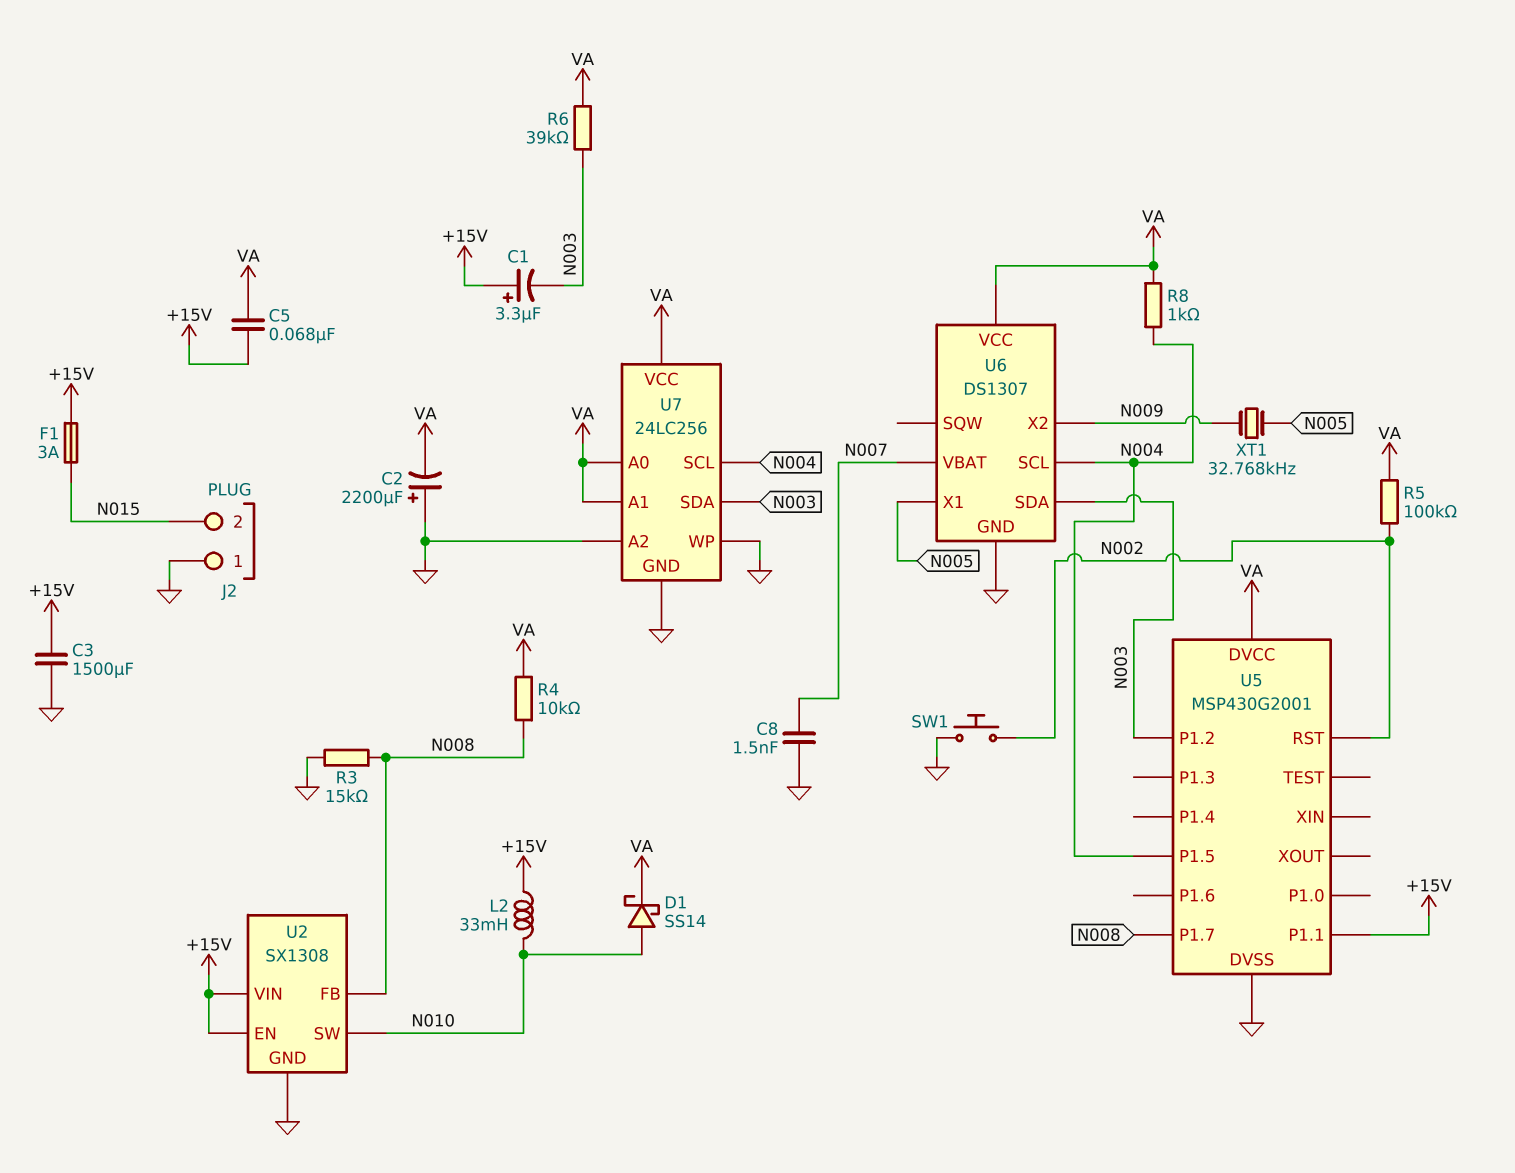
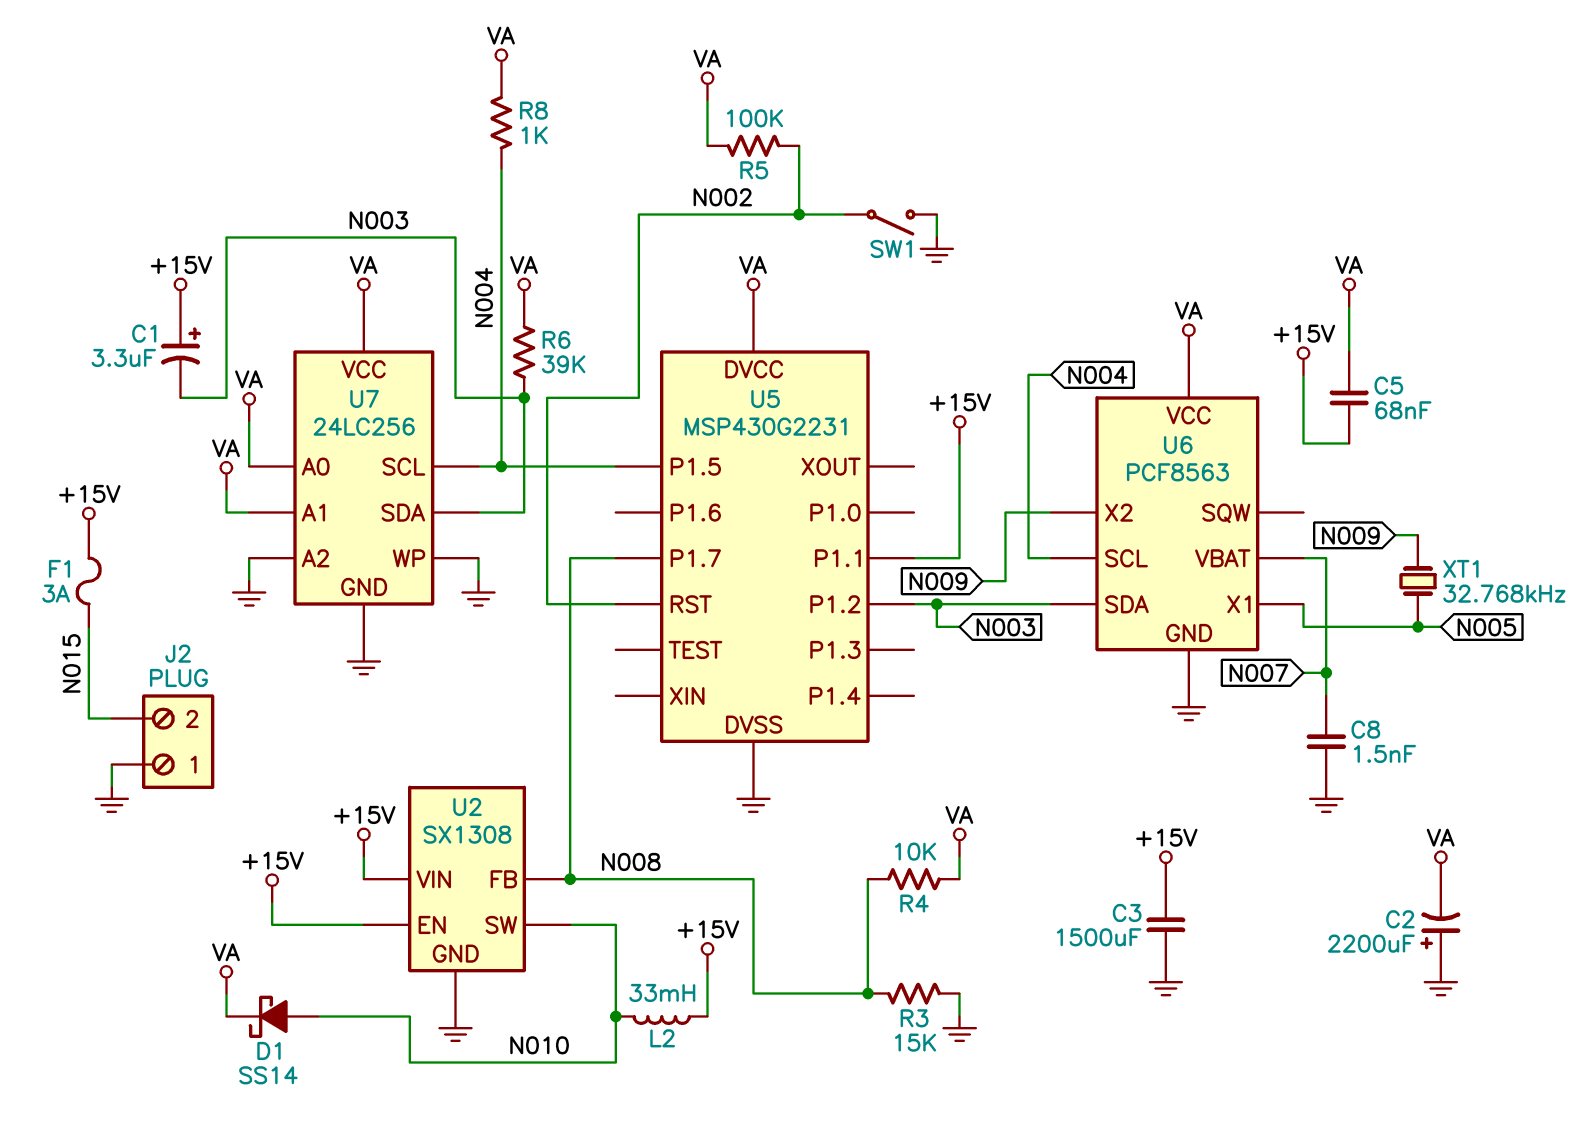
SW1: button (GND, N002) -> switch (GND, N002)
U5: MSP430G2001 -> MSP430G2231
U6: DS1307 -> PCF8563

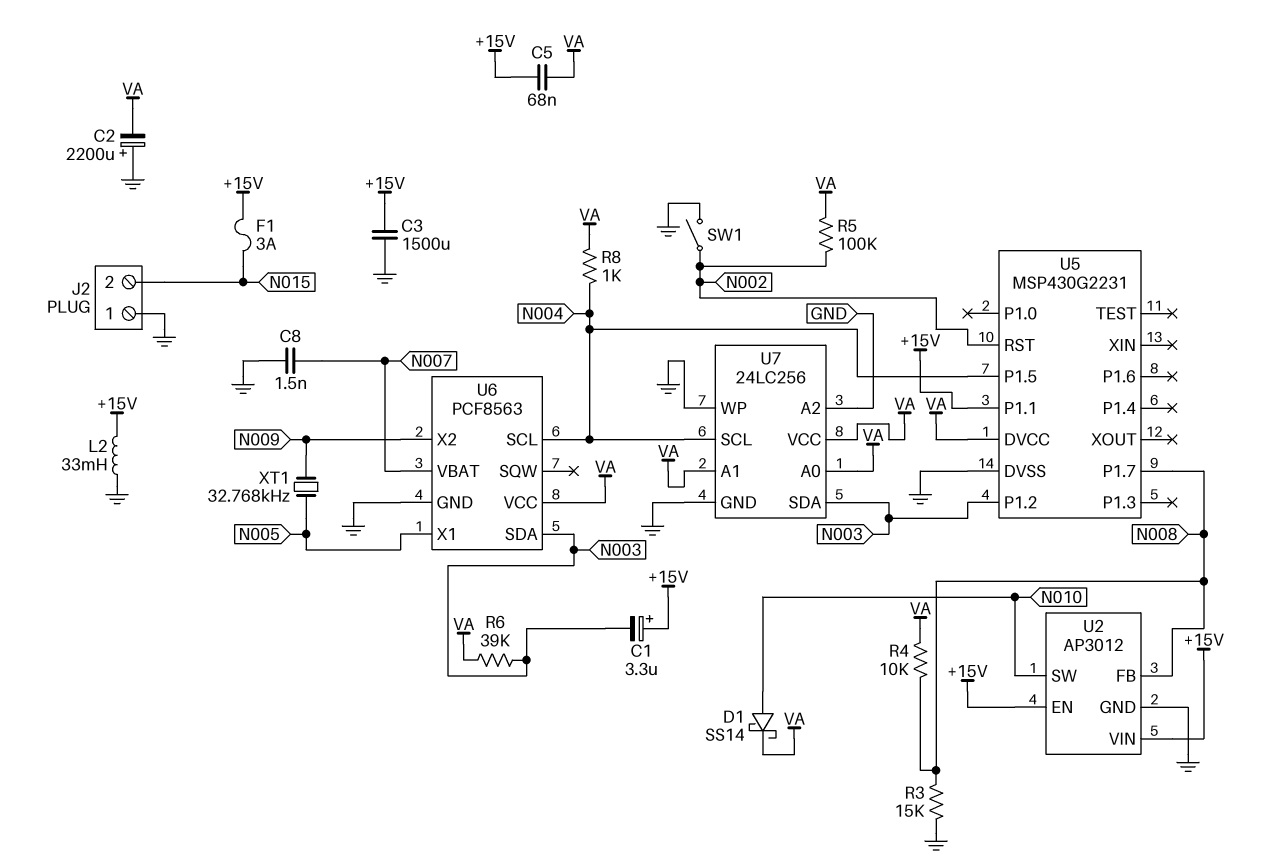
L2: 33mH (+15V, N010) -> 33mH (+15V, GND)
U2: SX1308 -> AP3012

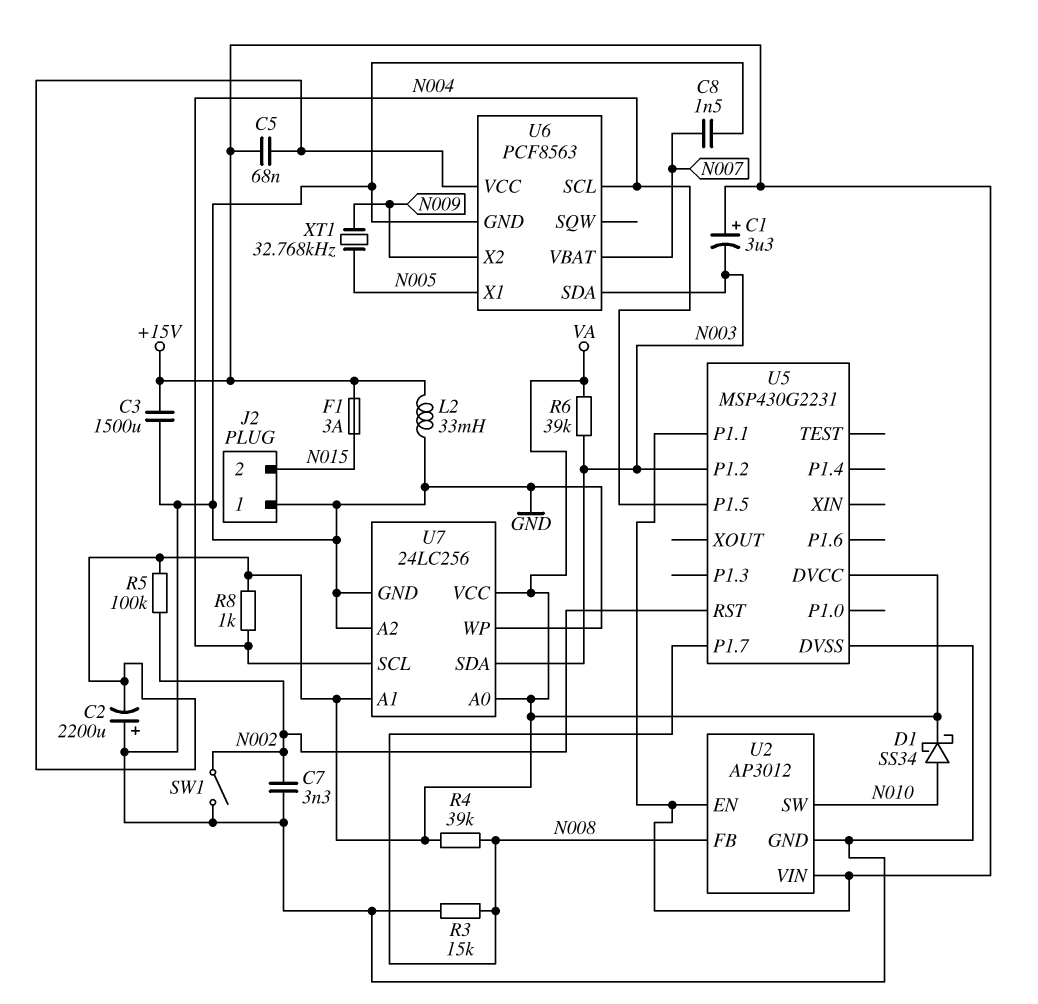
C7: none -> 3.3nF (GND, N002)
D1: schottky SS14 (A N010, K VA) -> schottky SS34 (A N010, K VA)
R4: 10k (N008, VA) -> 39k (N008, VA)

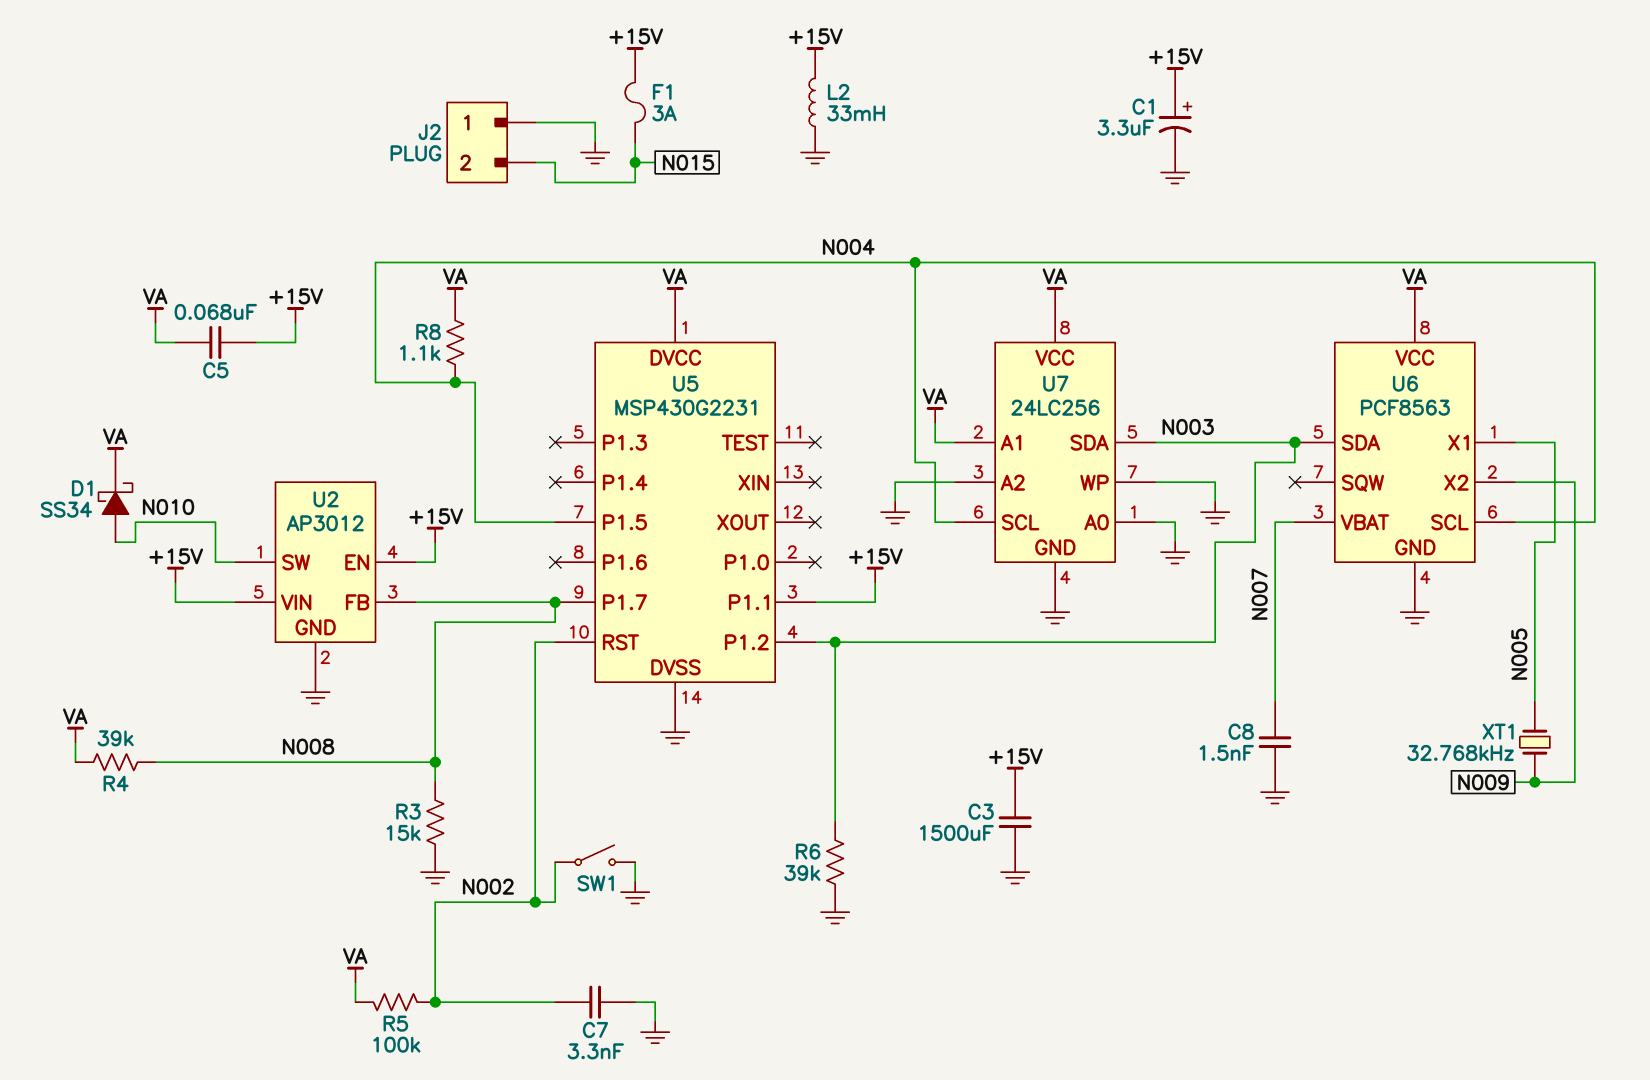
C1: 3.3uF (plus +15V, minus N003) -> 3.3uF (plus +15V, minus GND)
C2: 2200uF (plus GND, minus VA) -> none
R6: 39k (N003, VA) -> 39k (GND, N003)
R8: 1k (N004, VA) -> 1.1k (N004, VA)
U7 pin A0: VA -> GND

